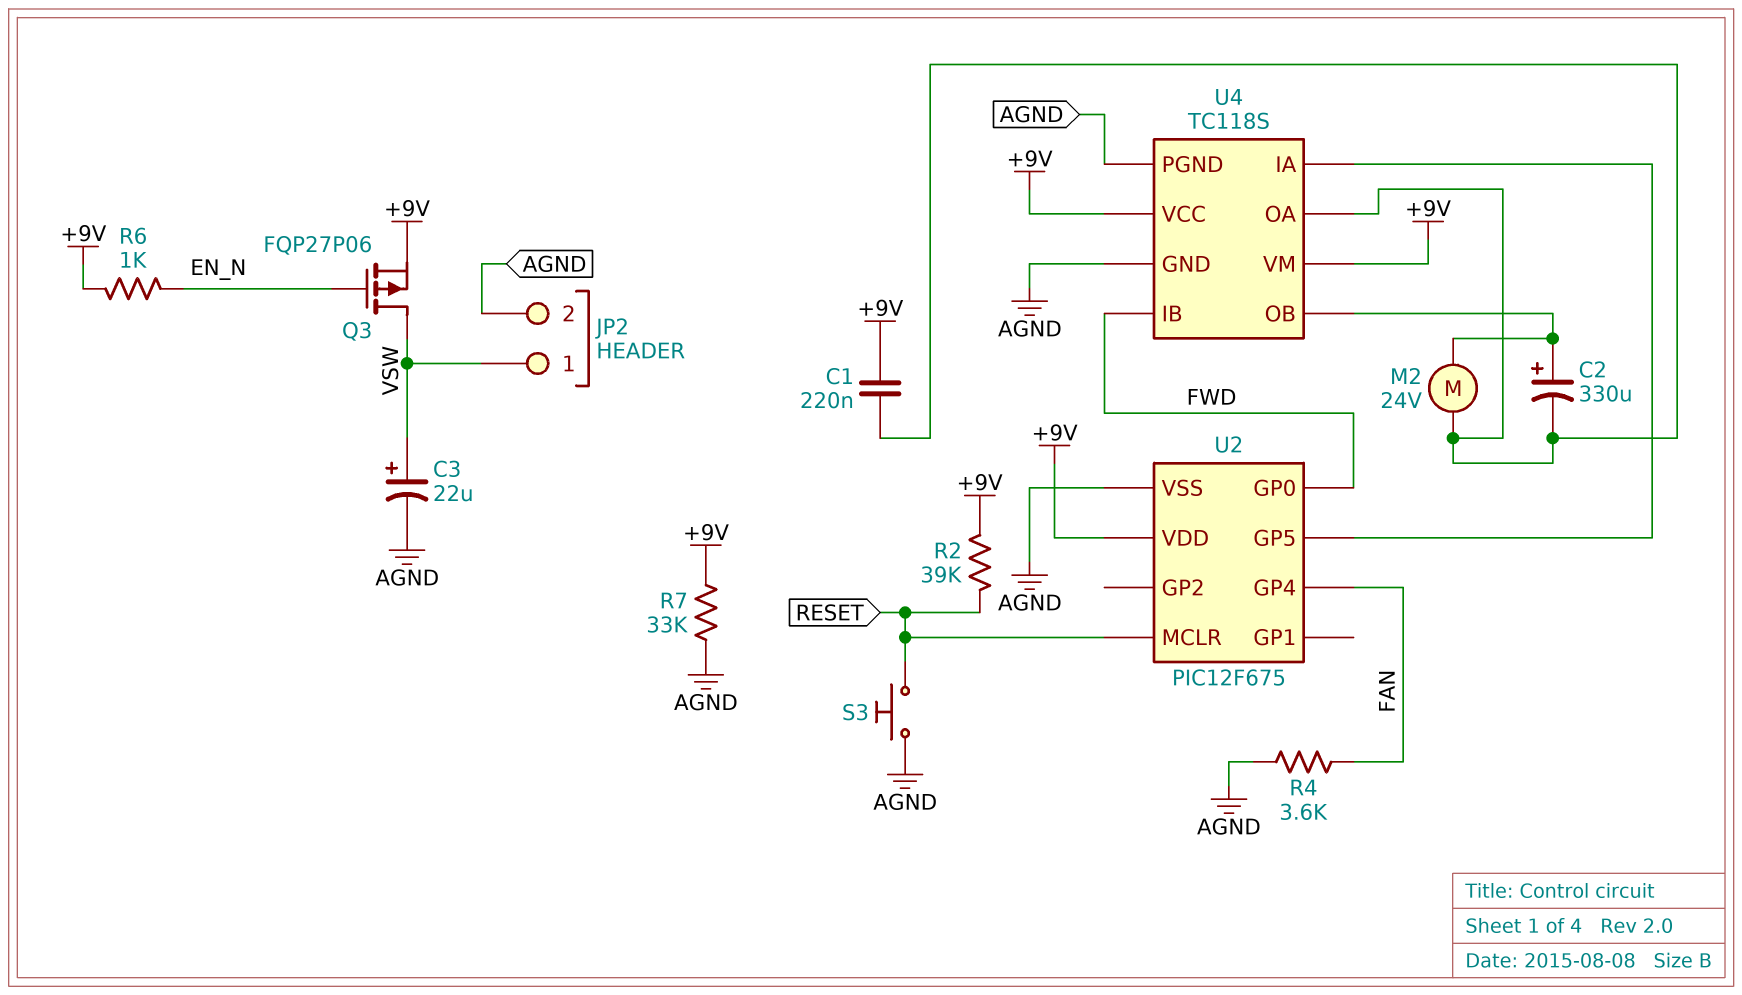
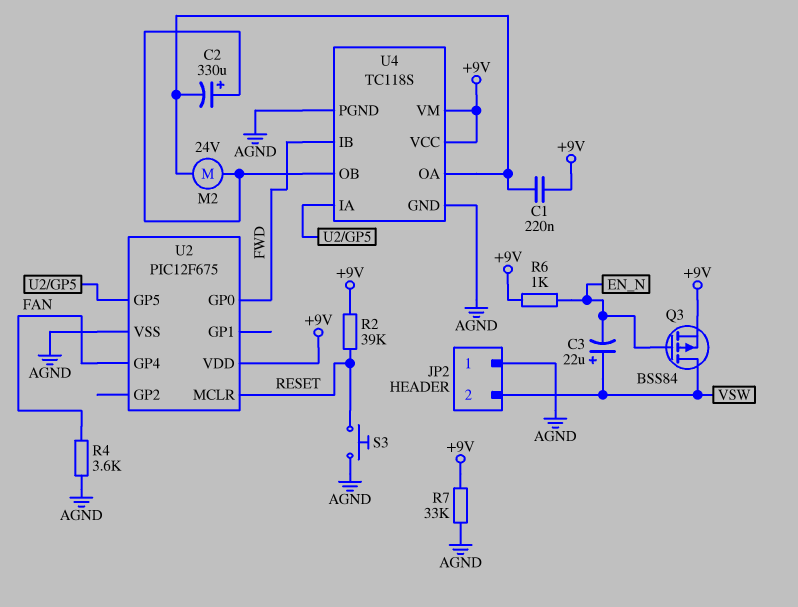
C3: 22uF (plus VSW, minus AGND) -> 22uF (plus VSW, minus EN_N)
JP2 pin 1: VSW -> AGND
JP2 pin 2: AGND -> VSW
Q3: PMOS FQP27P06 (G EN_N, D VSW, S +9V) -> PMOS BSS84 (G EN_N, D VSW, S +9V)

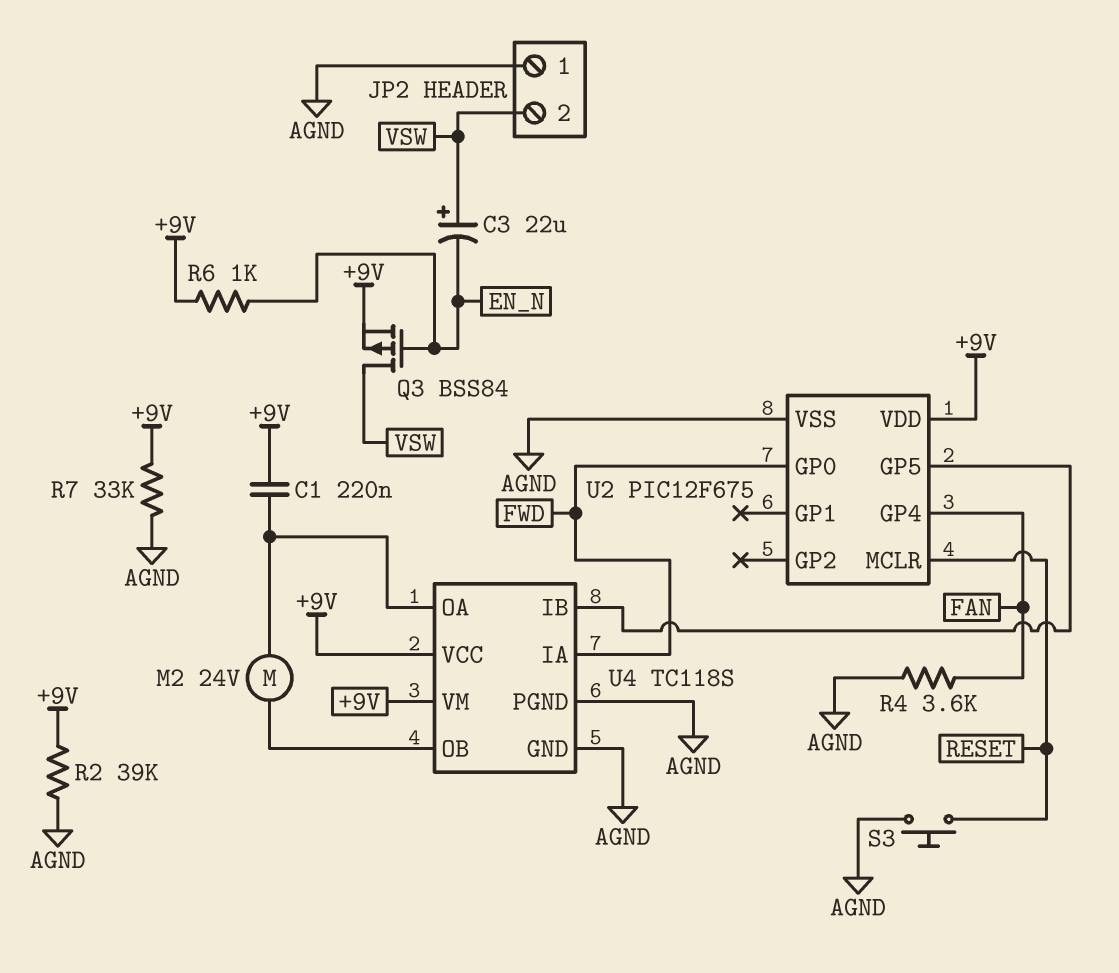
C2: 330uF (plus U4/OB, minus U4/OA) -> none
R2: 39k (+9V, RESET) -> 39k (+9V, AGND)
U4 pin IA: U2/GP5 -> FWD
U4 pin IB: FWD -> U2/GP5

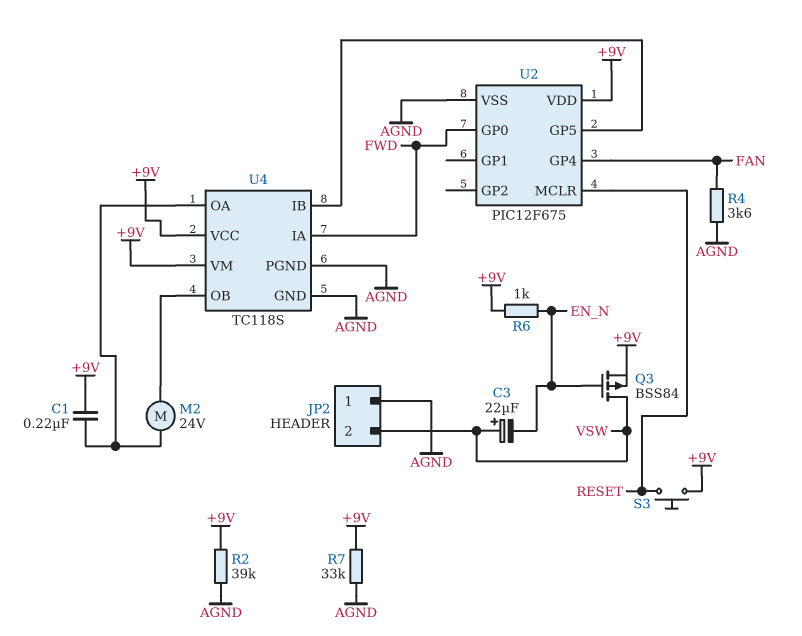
S3: button (AGND, RESET) -> button (+9V, RESET)

